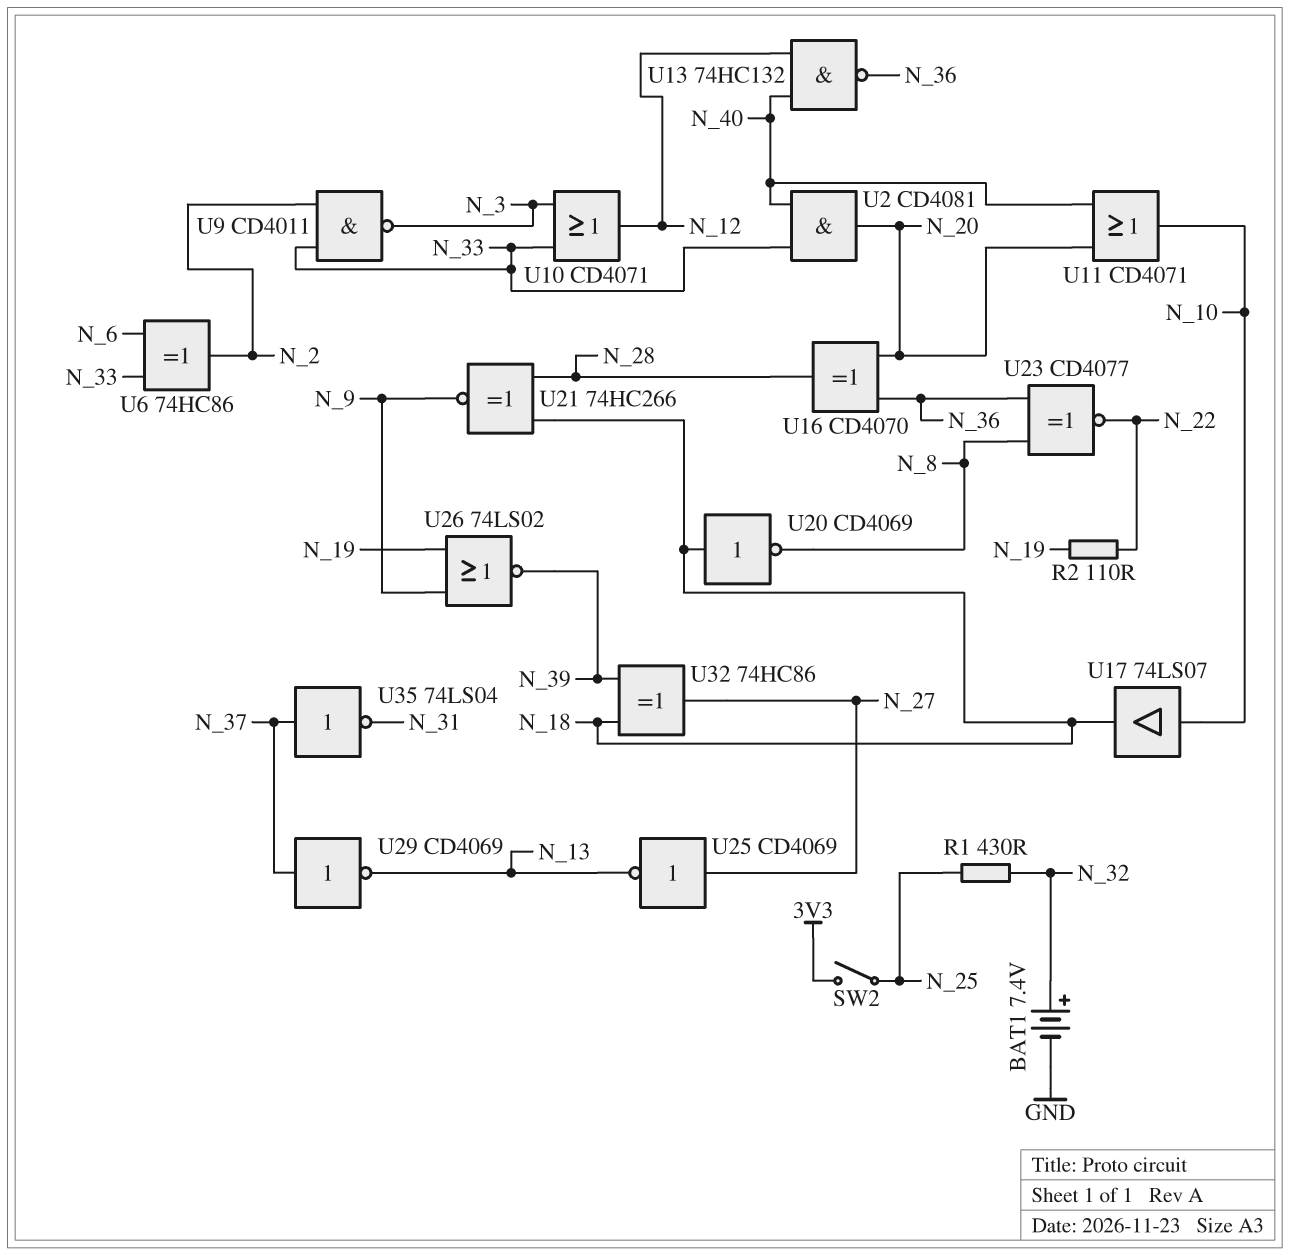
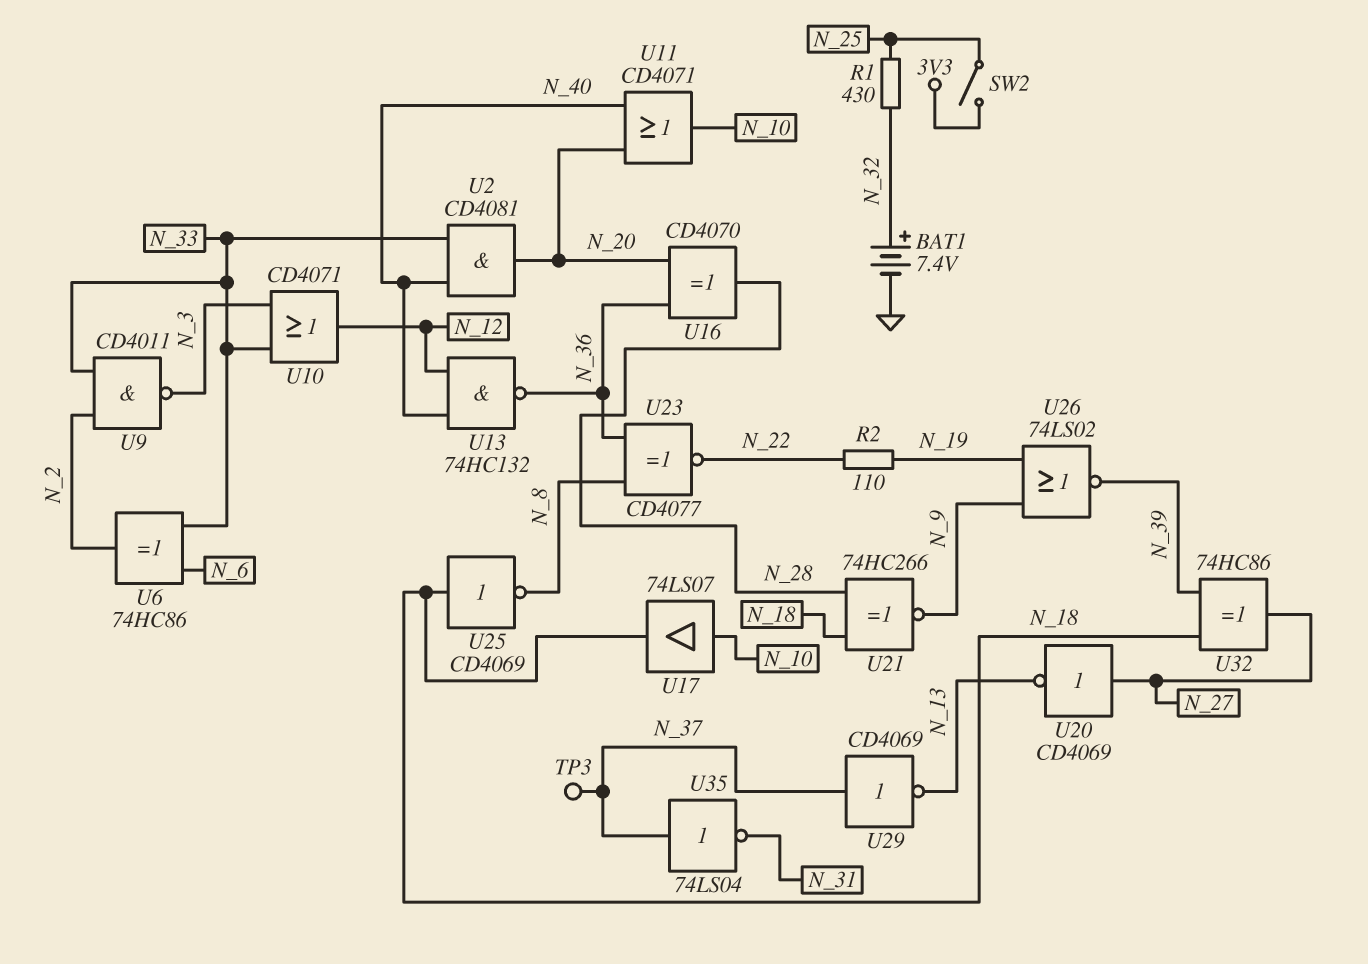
TP3: none -> test point (N_37)
U20: NOT CD4069 (in N_18, out N_8) -> NOT CD4069 (in N_27, out N_13)
U25: NOT CD4069 (in N_27, out N_13) -> NOT CD4069 (in N_18, out N_8)

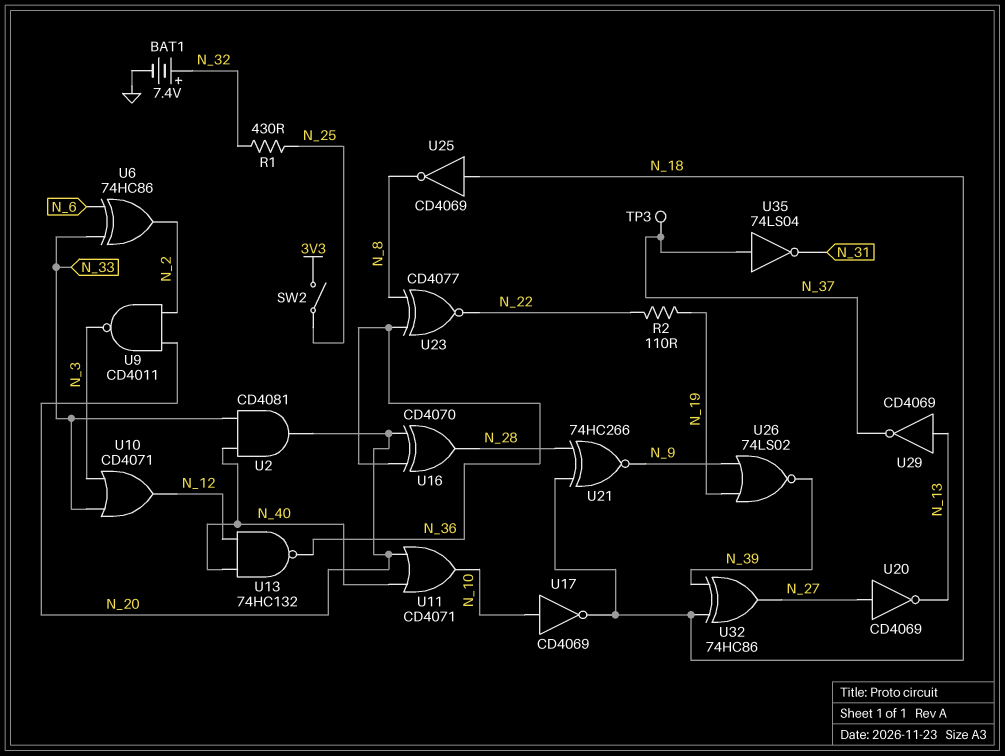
U9: NAND CD4011 (in N_2, in N_33, out N_3) -> NAND CD4011 (in N_2, in N_20, out N_3)
U17: buffer 74LS07 (in N_10, out N_18) -> NOT CD4069 (in N_10, out N_18)
U29: NOT CD4069 (in N_37, out N_13) -> NOT CD4069 (in N_13, out N_37)

